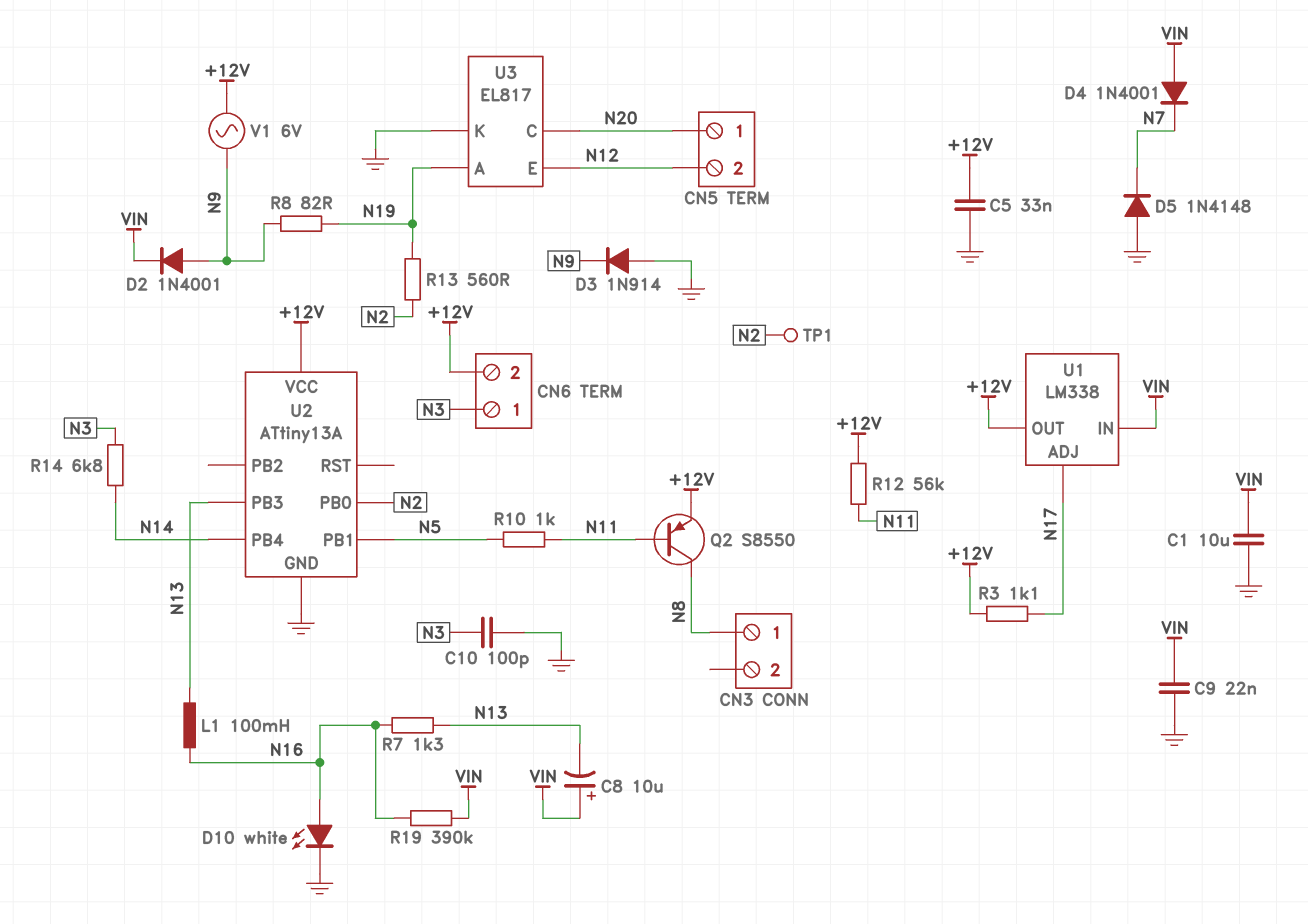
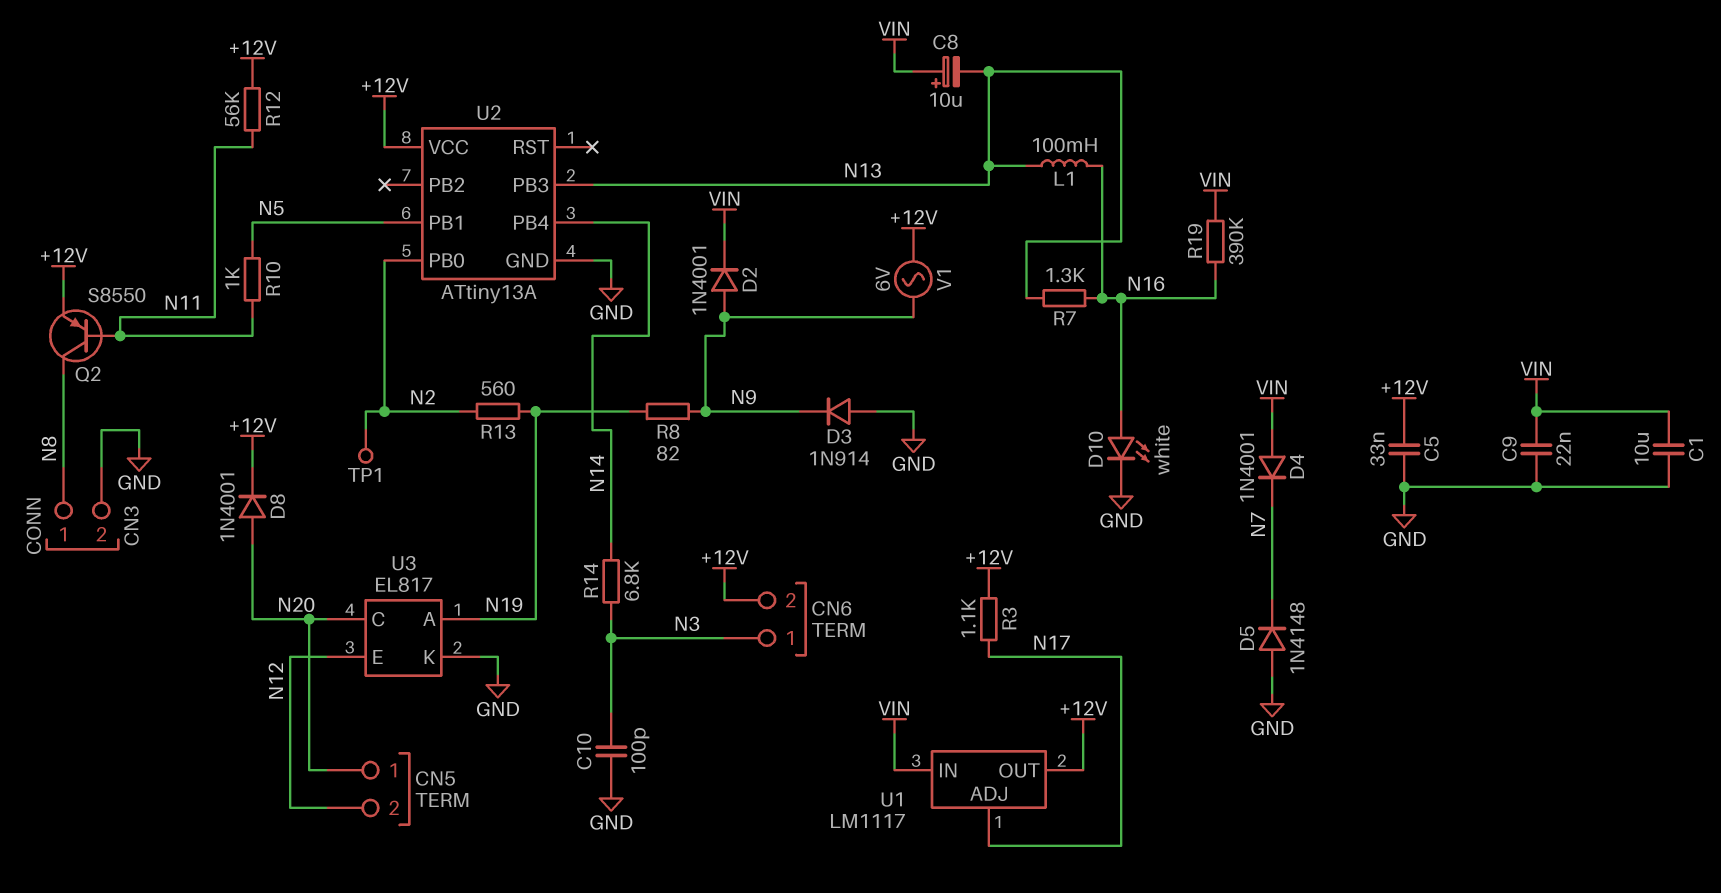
CN3 pin 2: none -> GND
D8: none -> diode 1N4001 (A N20, K +12V)
U1: LM338 -> LM1117

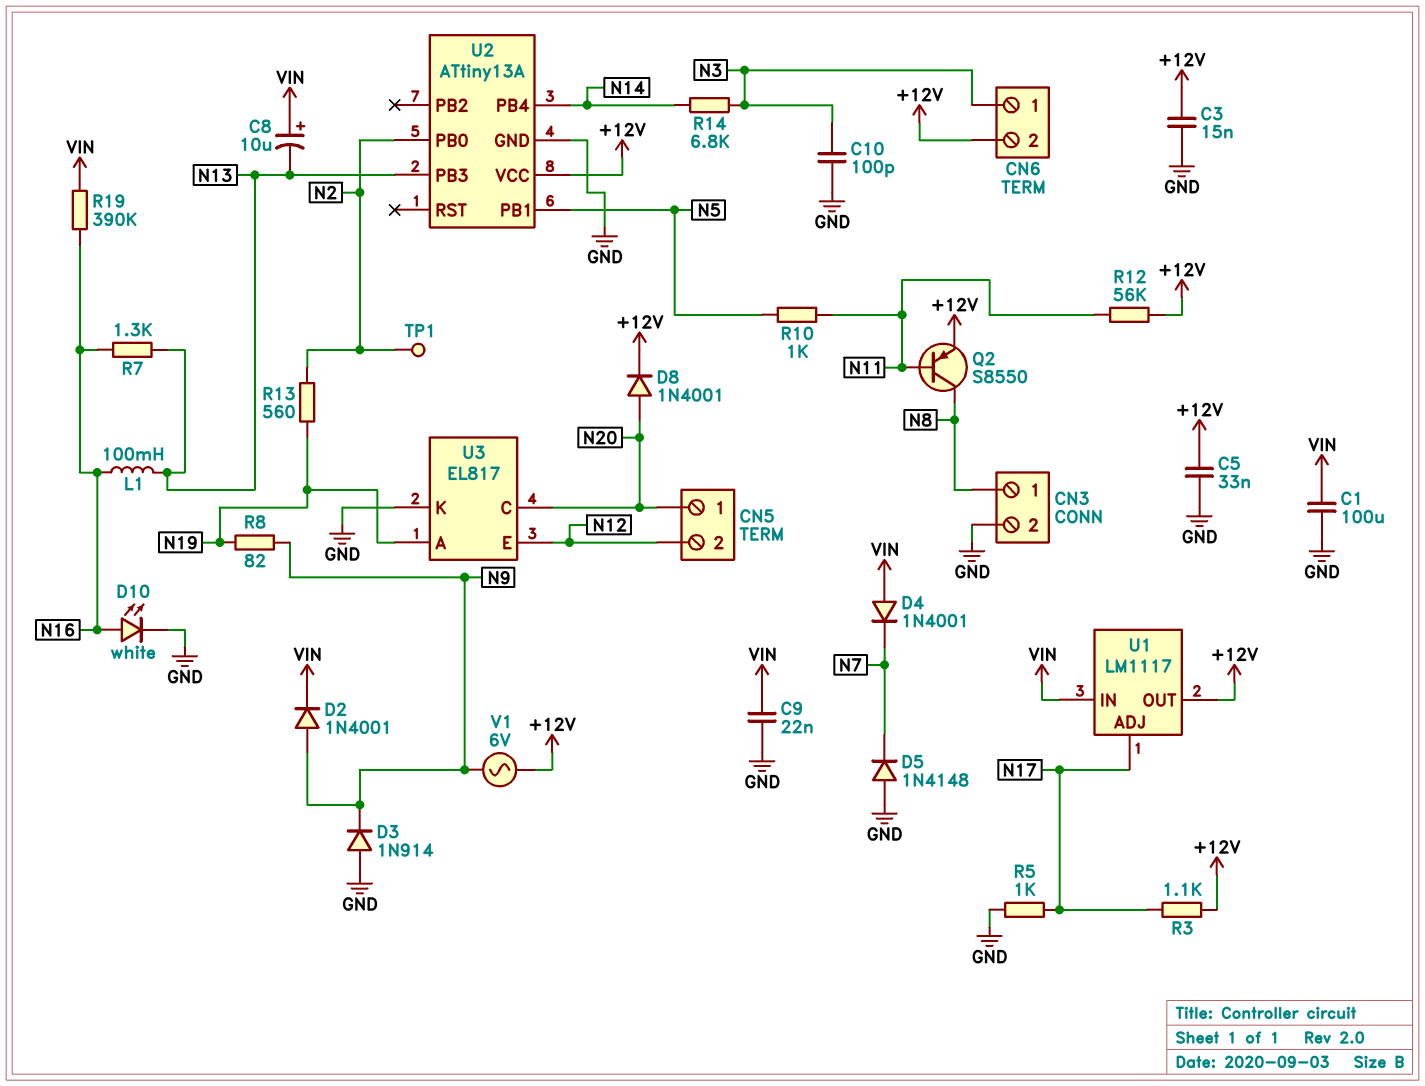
C1: 10uF (GND, VIN) -> 100uF (GND, VIN)
C3: none -> 15nF (+12V, GND)
R5: none -> 1k (GND, N17)

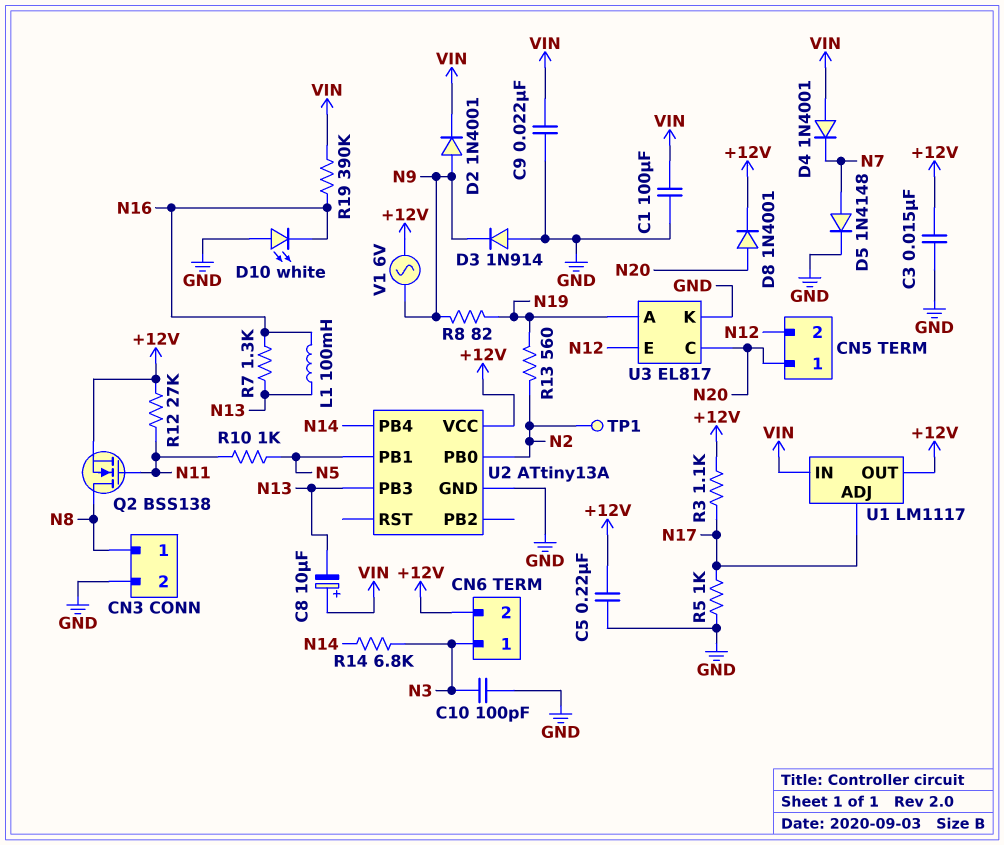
C5: 33nF (+12V, GND) -> 220nF (+12V, GND)
D5: diode 1N4148 (A GND, K N7) -> diode 1N4148 (A N7, K GND)
D10: LED white (A N16, K GND) -> LED white (A GND, K N16)
Q2: PNP S8550 (B N11, C N8, E +12V) -> NMOS BSS138 (G N11, D N8, S +12V)
R12: 56k (+12V, N11) -> 27k (+12V, N11)

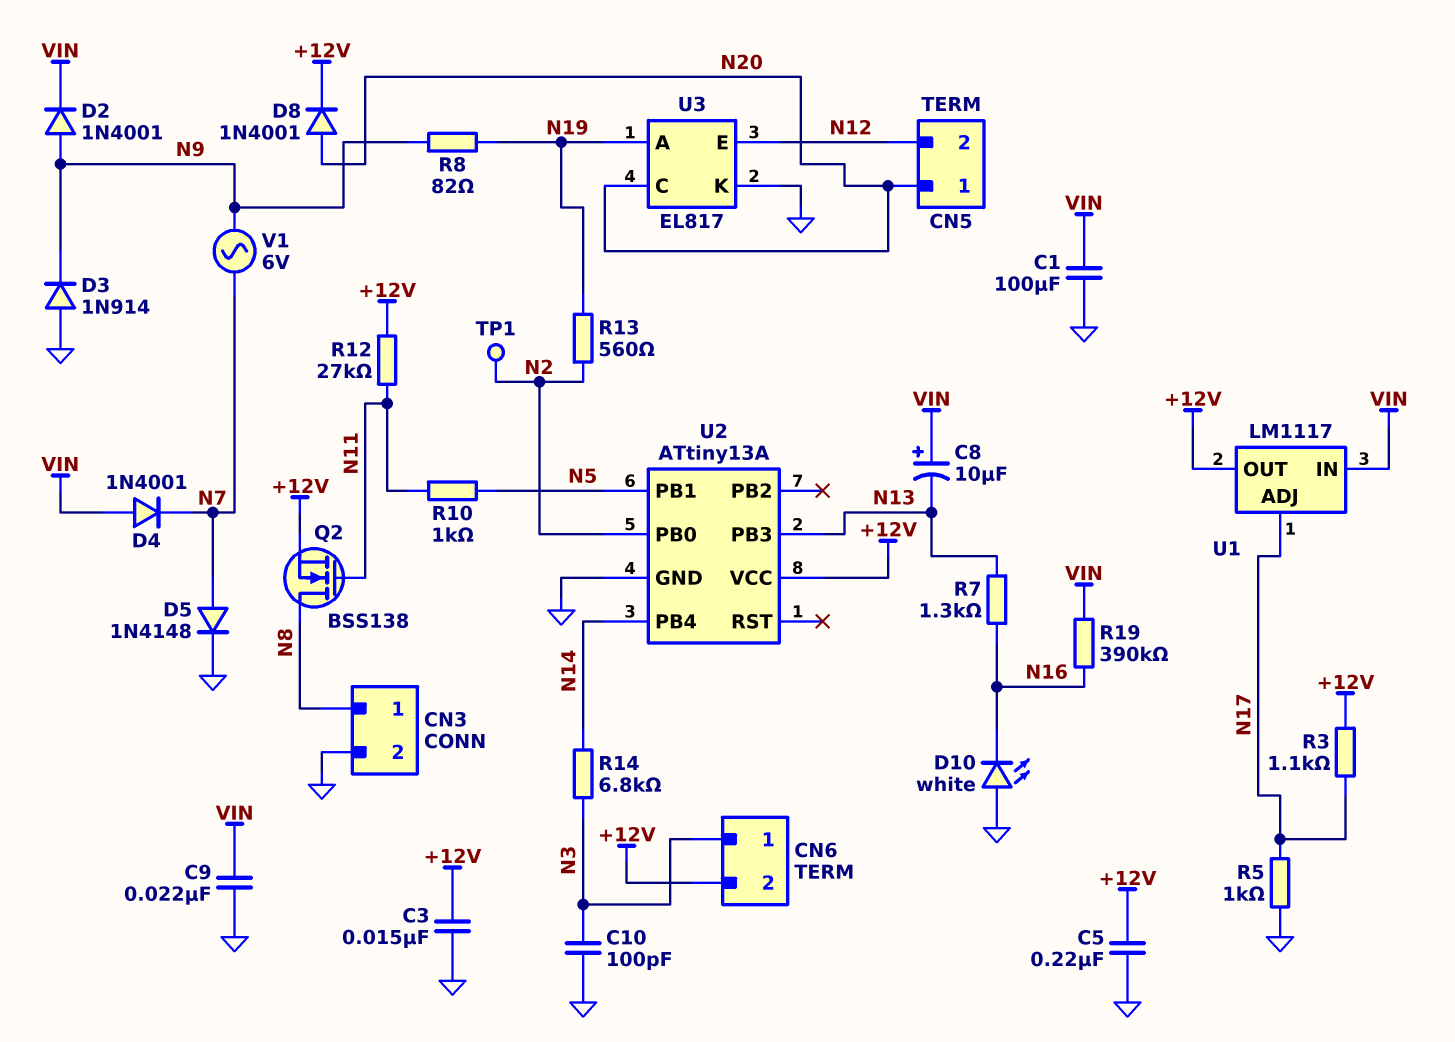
L1: 100mH (N13, N16) -> none
V1: AC 6V (+12V, N9) -> AC 6V (N7, N9)

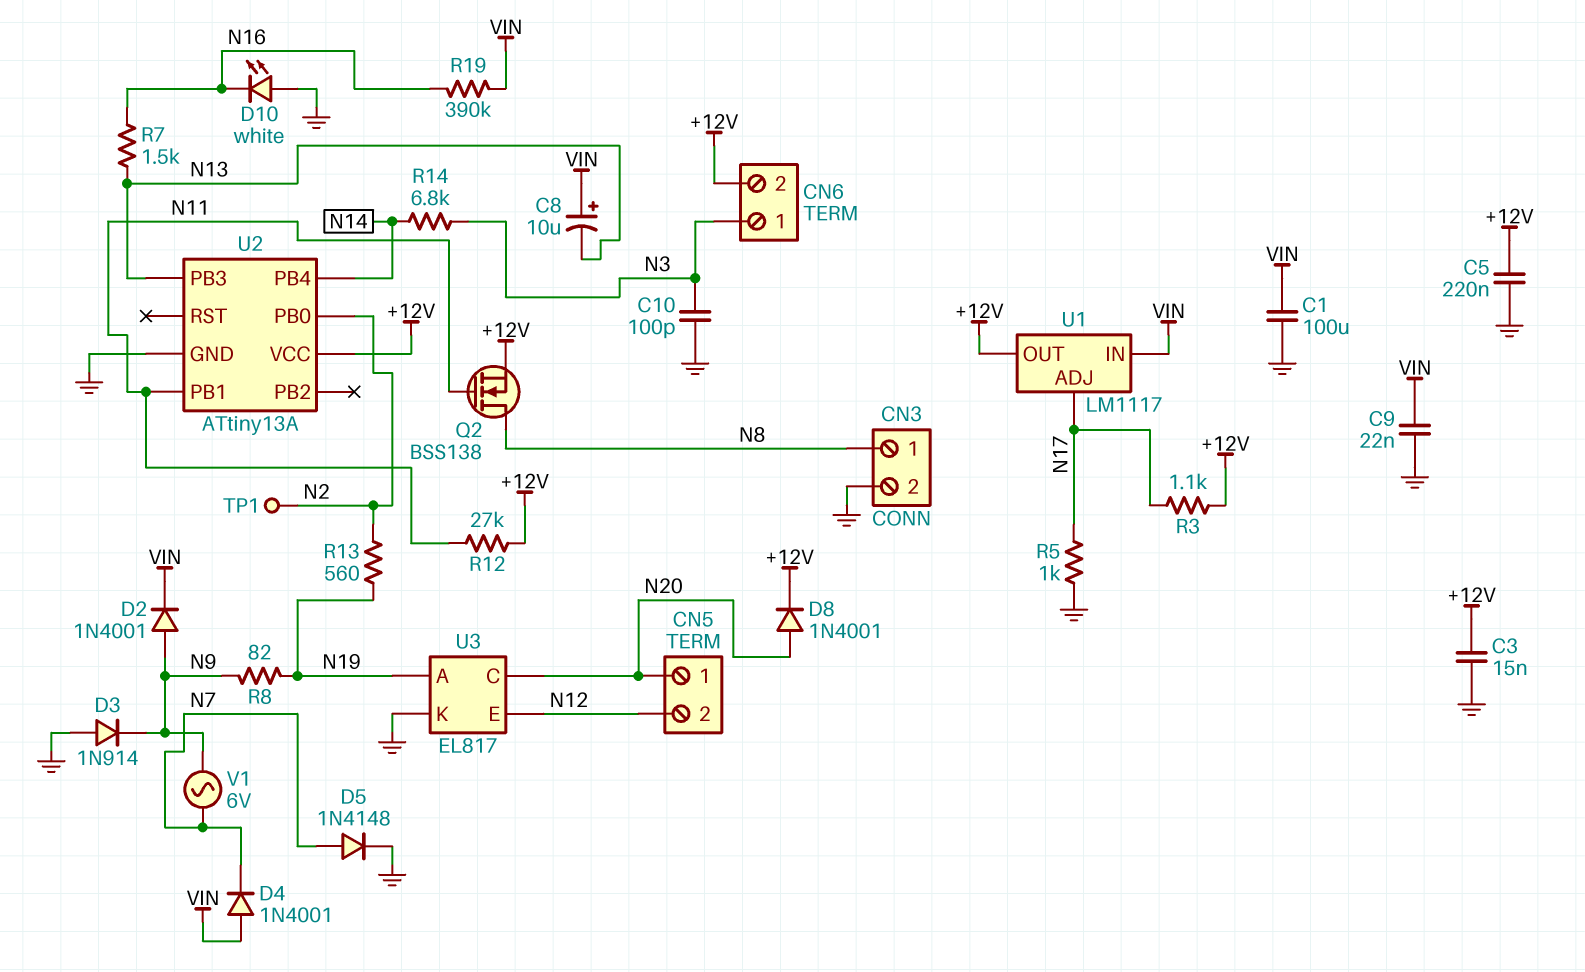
R7: 1.3k (N13, N16) -> 1.5k (N13, N16)
R10: 1k (N5, N11) -> none
U2 pin PB1: N5 -> N11

